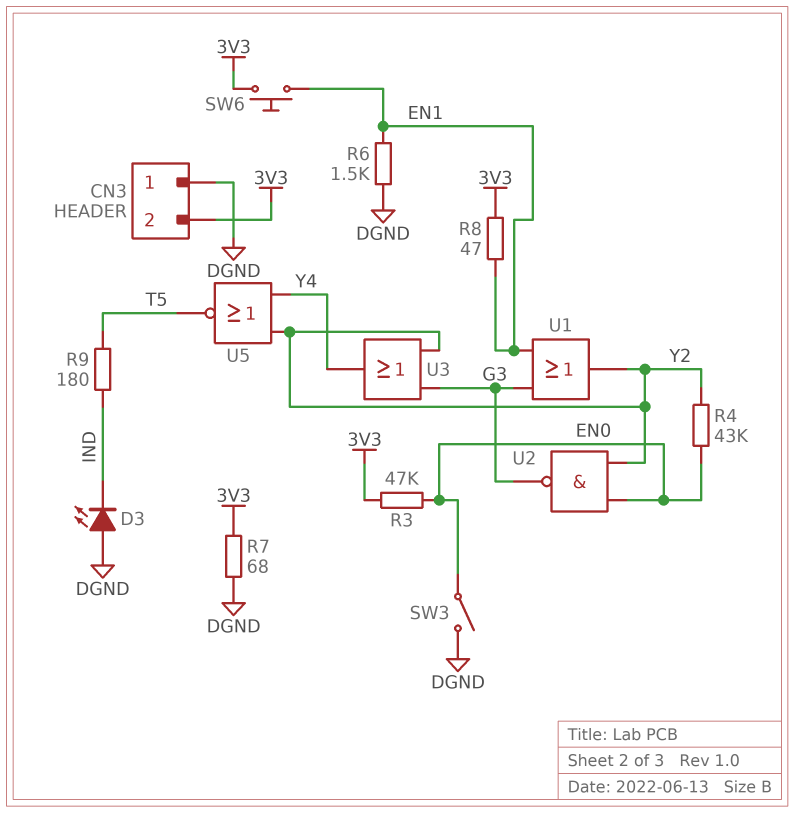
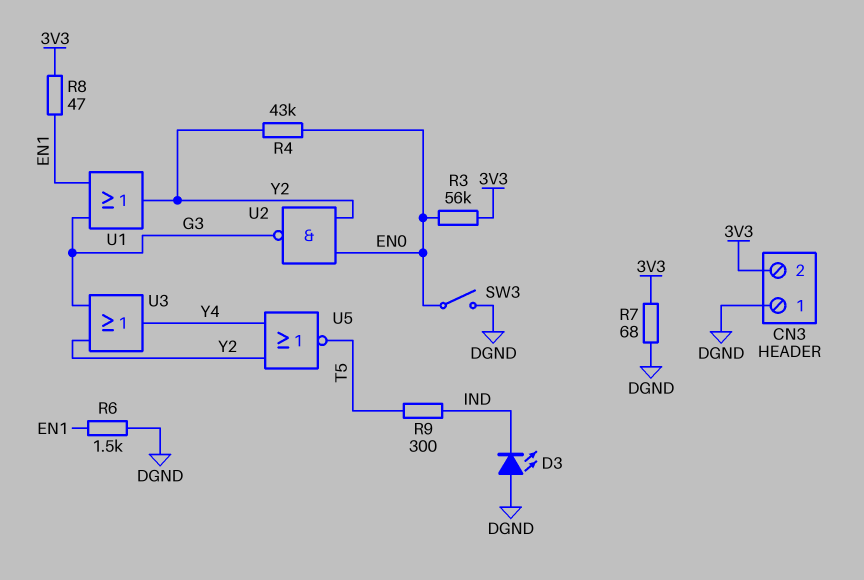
R3: 47k (3V3, EN0) -> 56k (3V3, EN0)
R9: 180 (IND, T5) -> 300 (IND, T5)
SW6: button (3V3, EN1) -> none

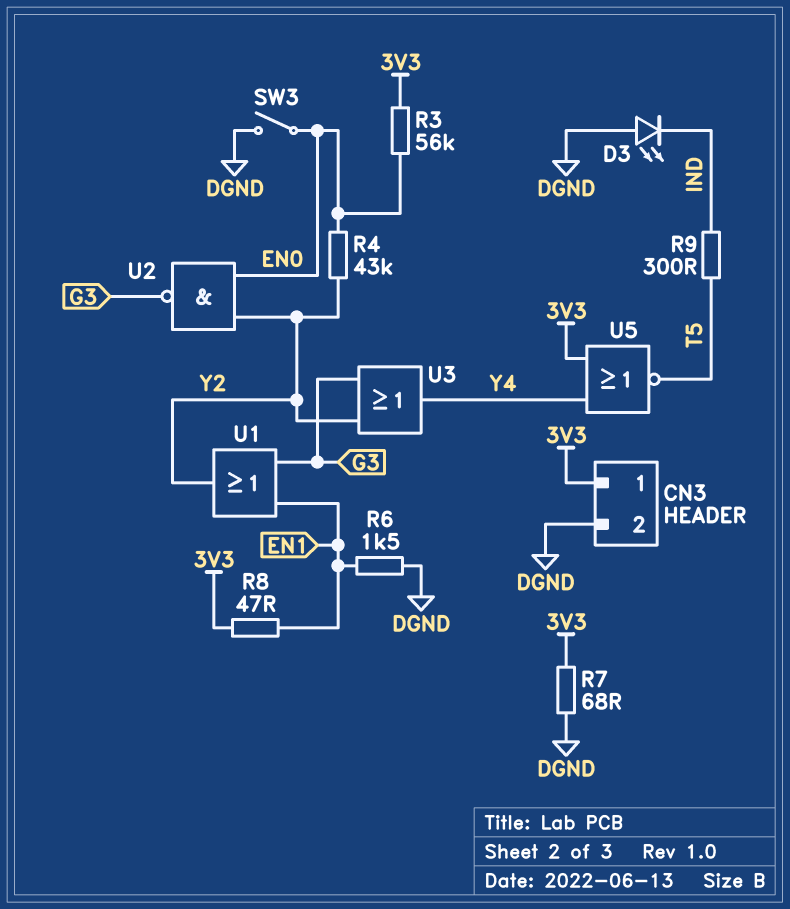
CN3 pin 1: DGND -> 3V3
CN3 pin 2: 3V3 -> DGND
U5: NOR (in Y2, in Y4, out T5) -> NOR (in 3V3, in Y4, out T5)

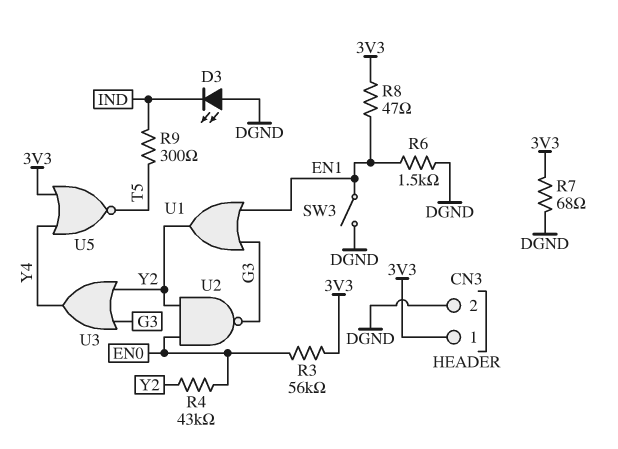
SW3: switch (DGND, EN0) -> switch (DGND, EN1)

